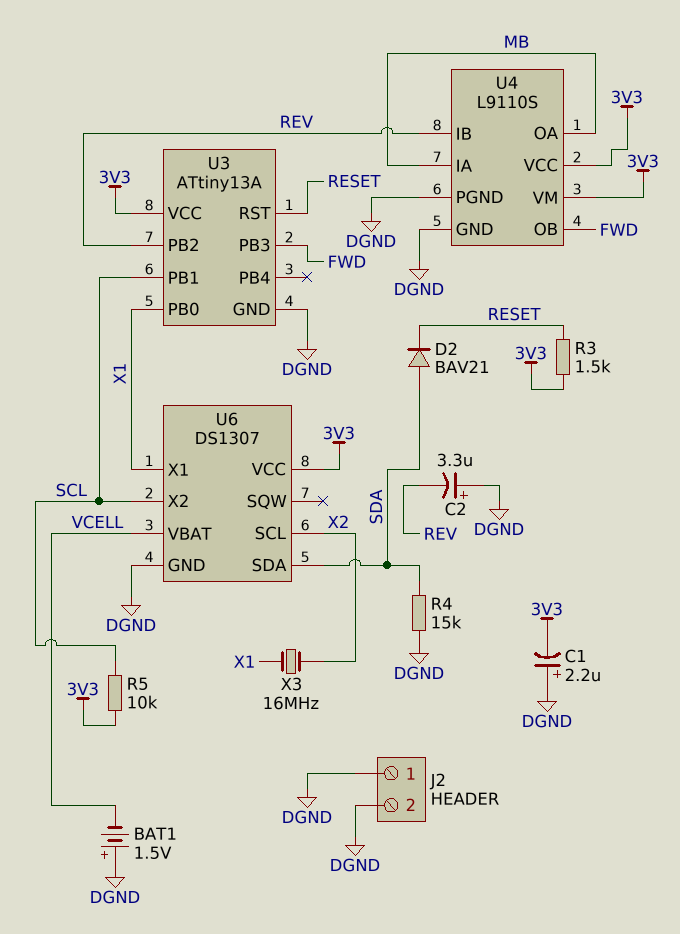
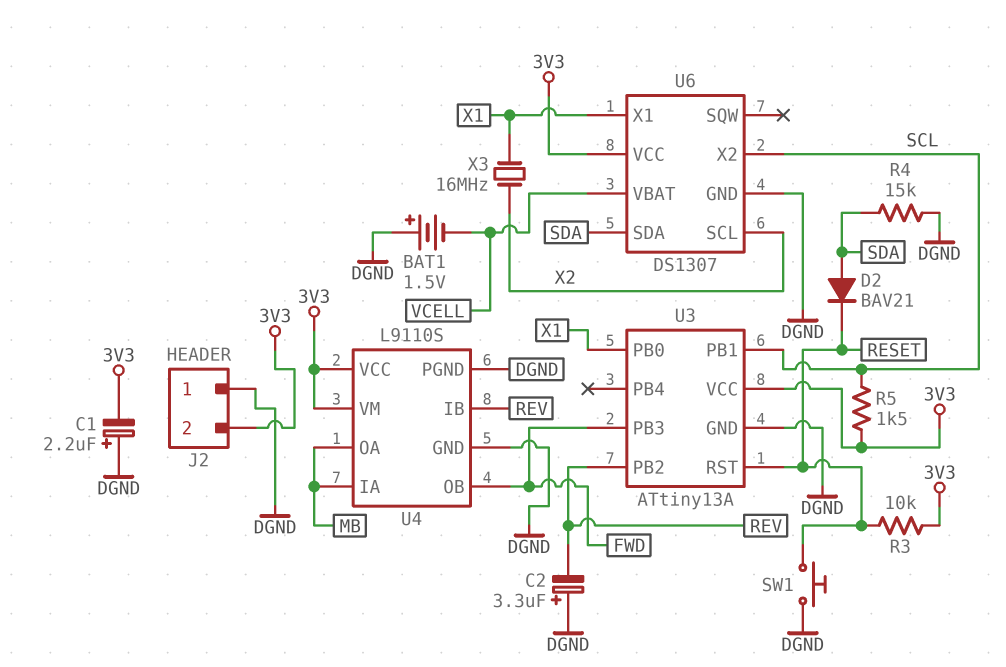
J2 pin 2: DGND -> 3V3
R3: 1.5k (3V3, RESET) -> 10k (3V3, RESET)
R5: 10k (3V3, SCL) -> 1.5k (3V3, SCL)
SW1: none -> button (DGND, RESET)

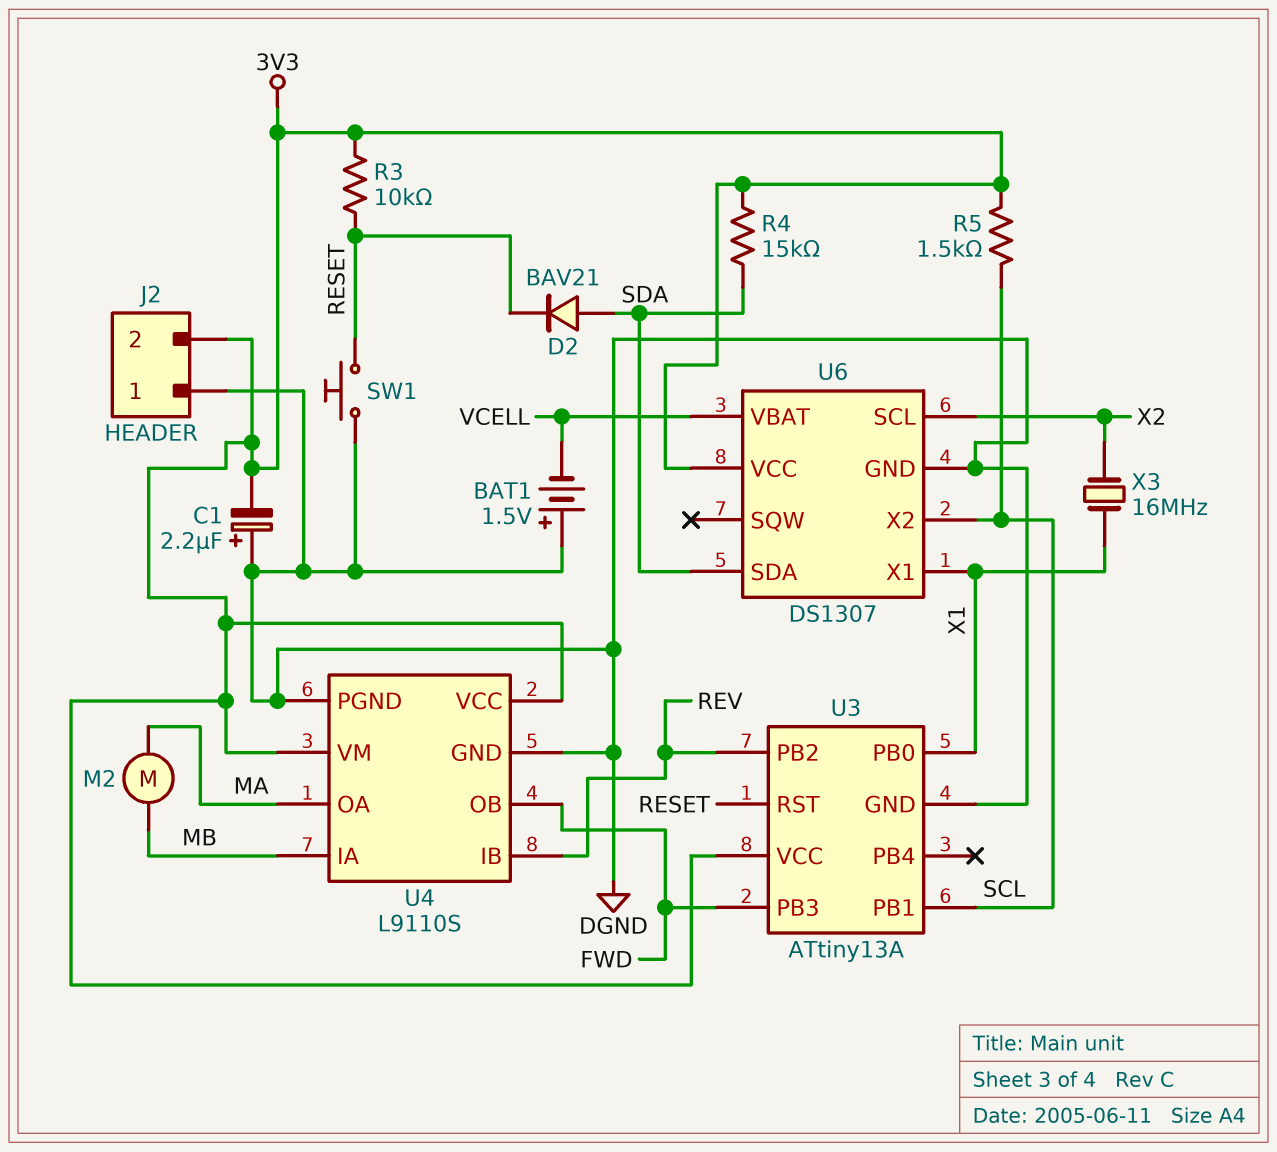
C2: 3.3uF (plus DGND, minus REV) -> none
M2: none -> motor (MA, MB)
R4: 15k (DGND, SDA) -> 15k (3V3, SDA)
U4 pin OA: MB -> MA

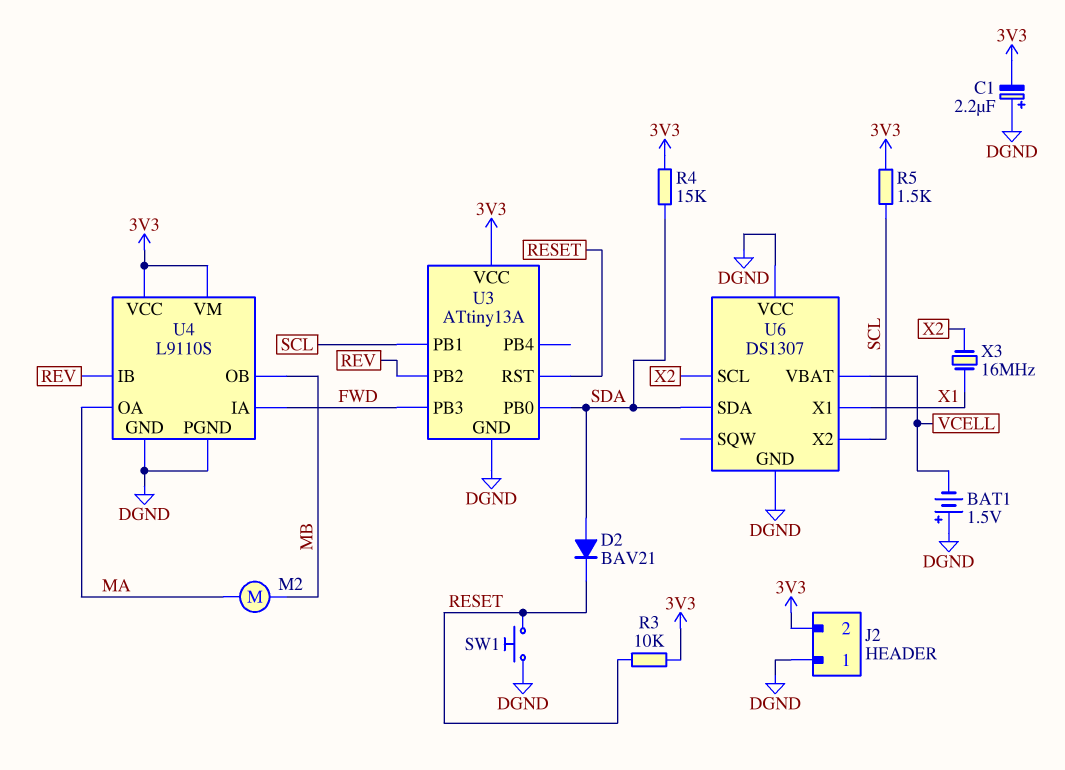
U3 pin PB0: X1 -> SDA
U4 pin IA: MB -> FWD
U4 pin OB: FWD -> MB
U6 pin VCC: 3V3 -> DGND

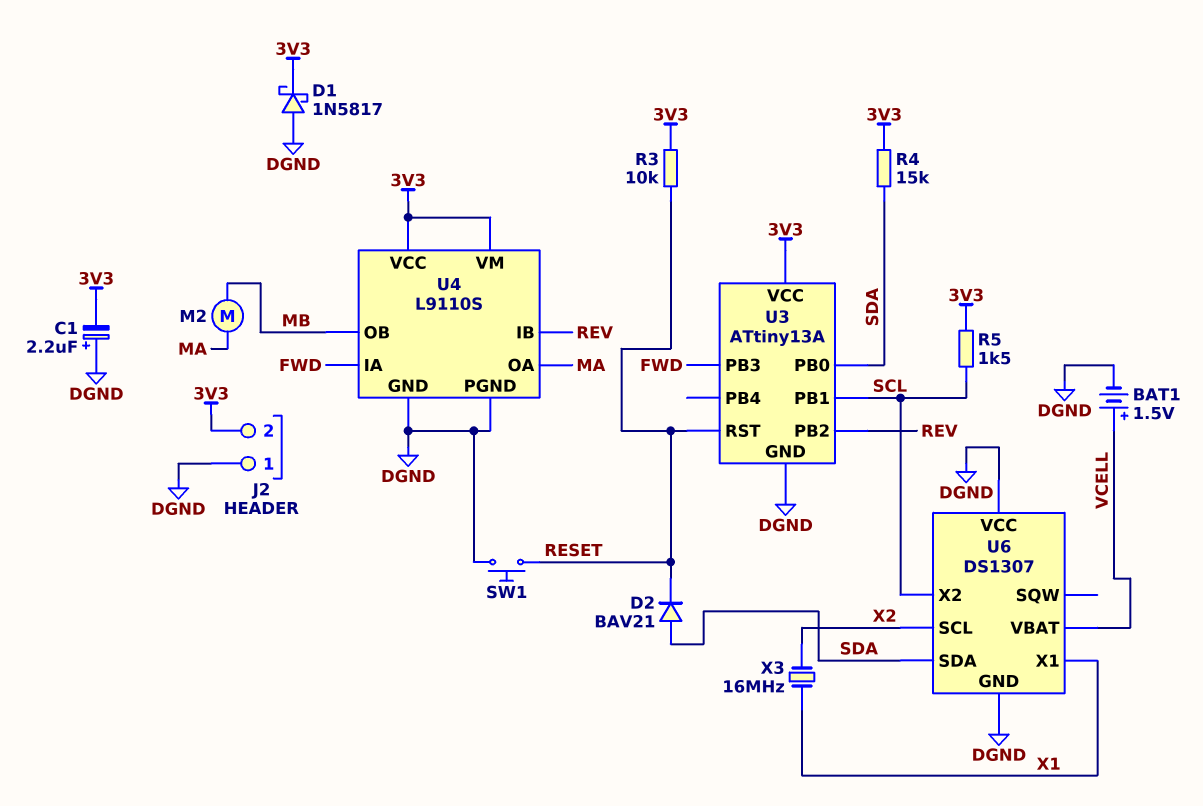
BAT1: 1.5V (plus DGND, minus VCELL) -> 1.5V (plus VCELL, minus DGND)
D1: none -> schottky 1N5817 (A DGND, K 3V3)

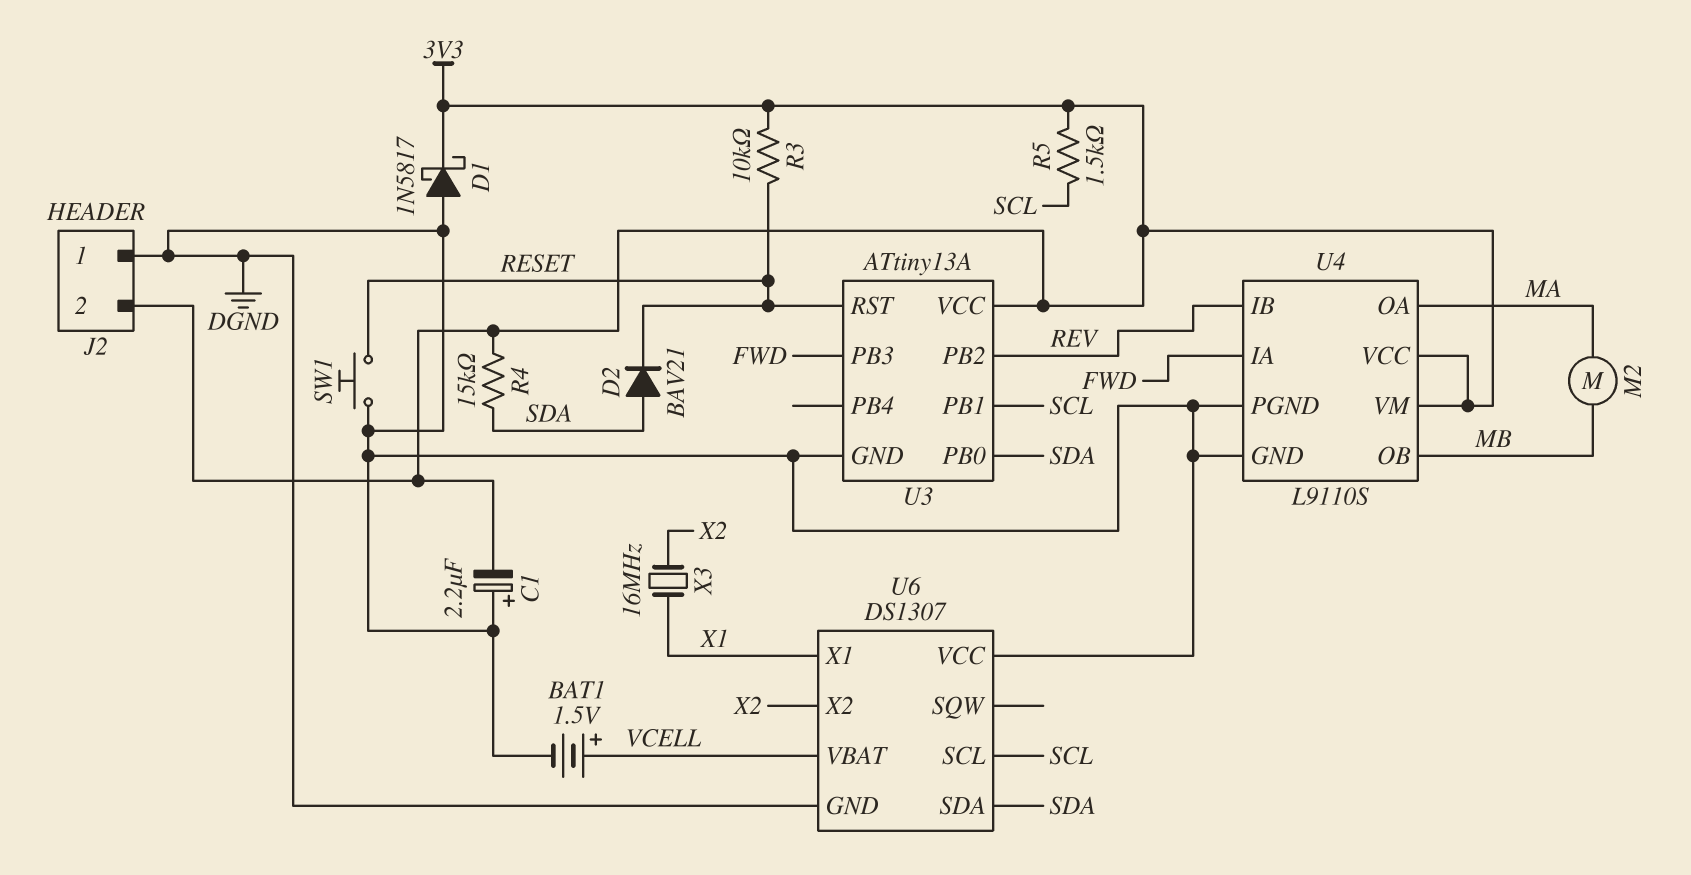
U6 pin SCL: X2 -> SCL
U6 pin X2: SCL -> X2

